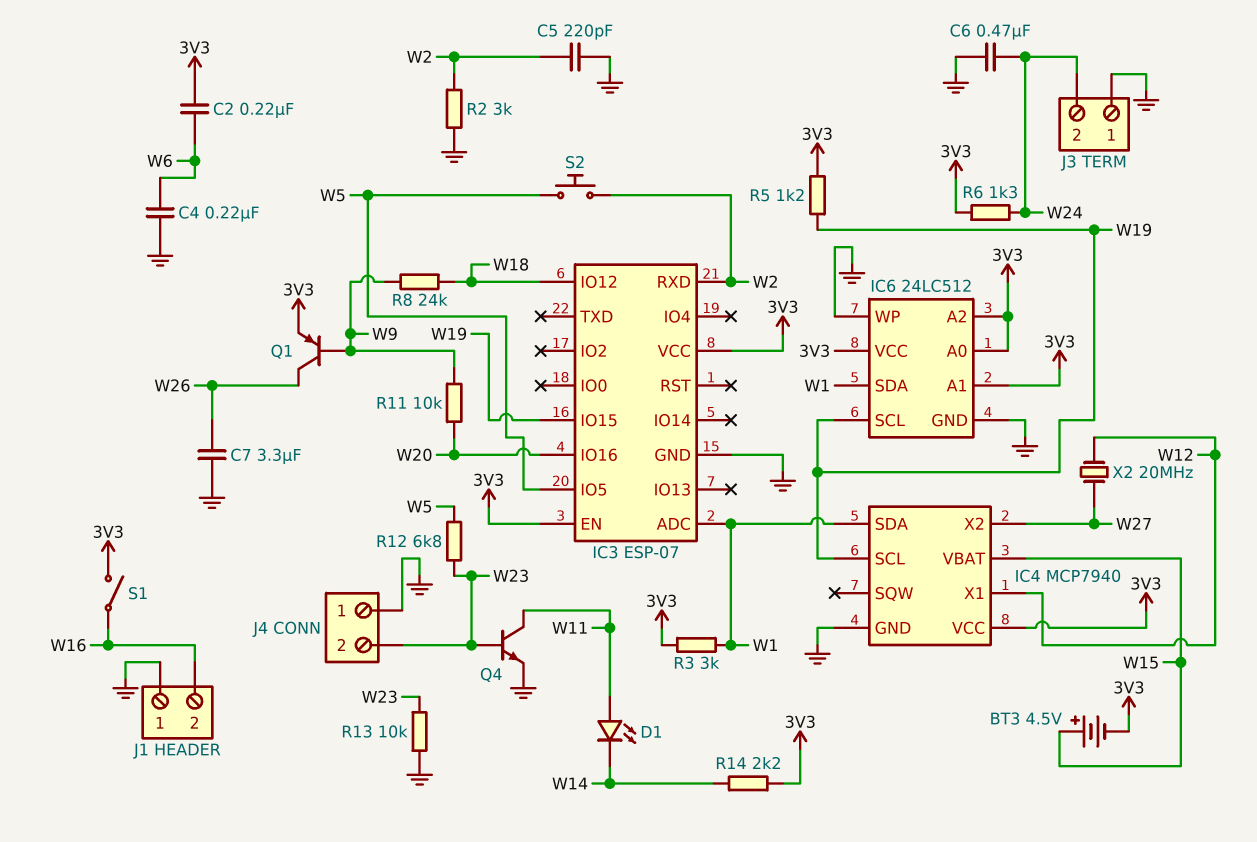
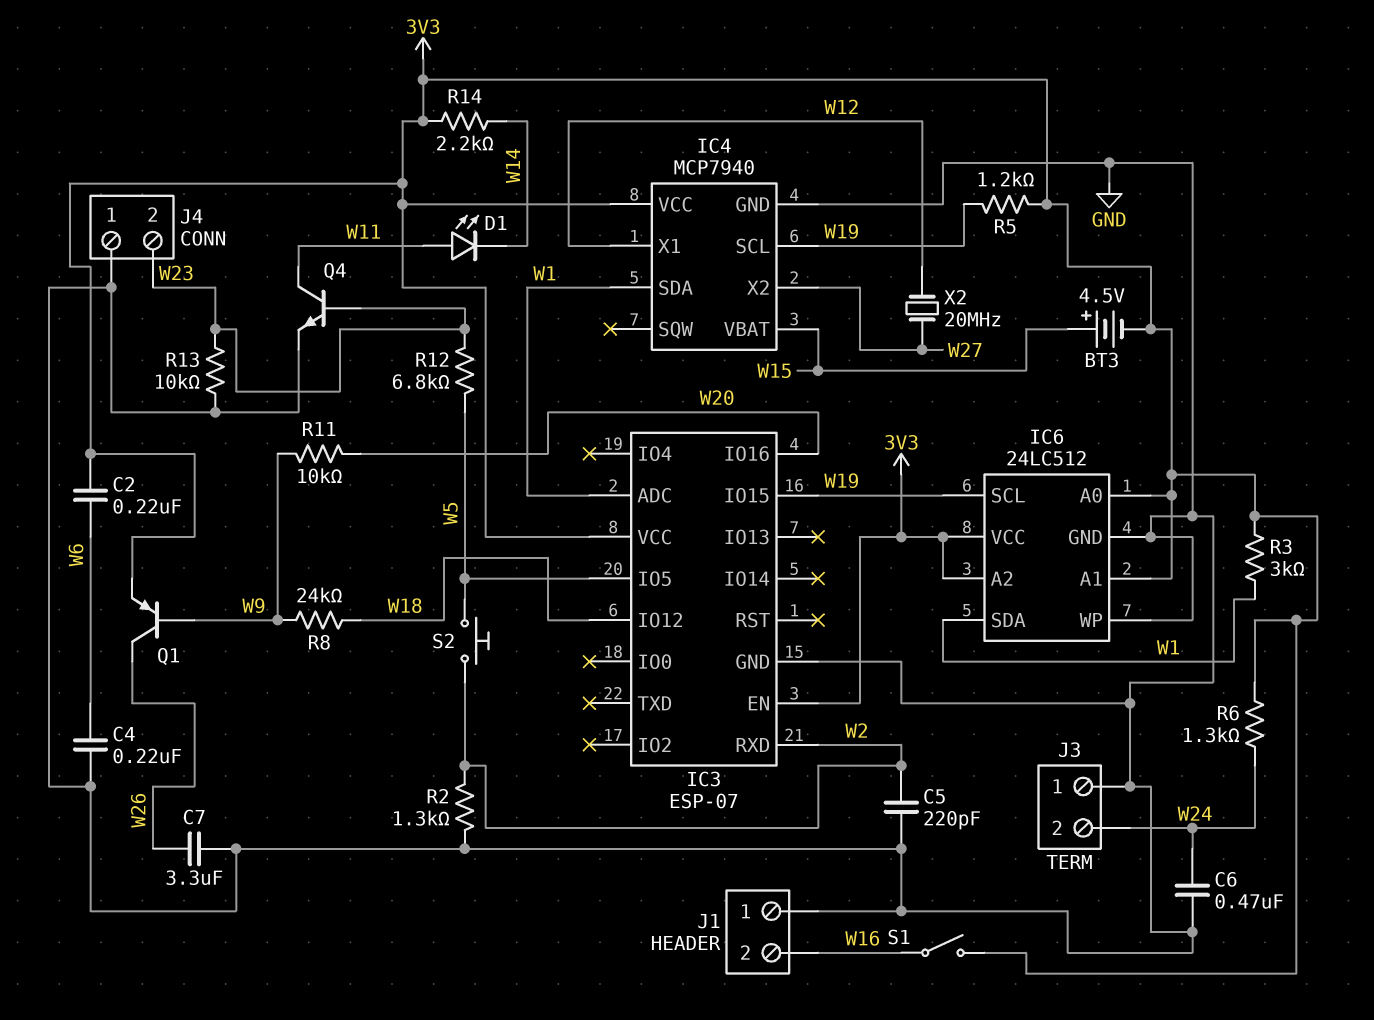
R2: 3k (GND, W2) -> 1.3k (GND, W2)

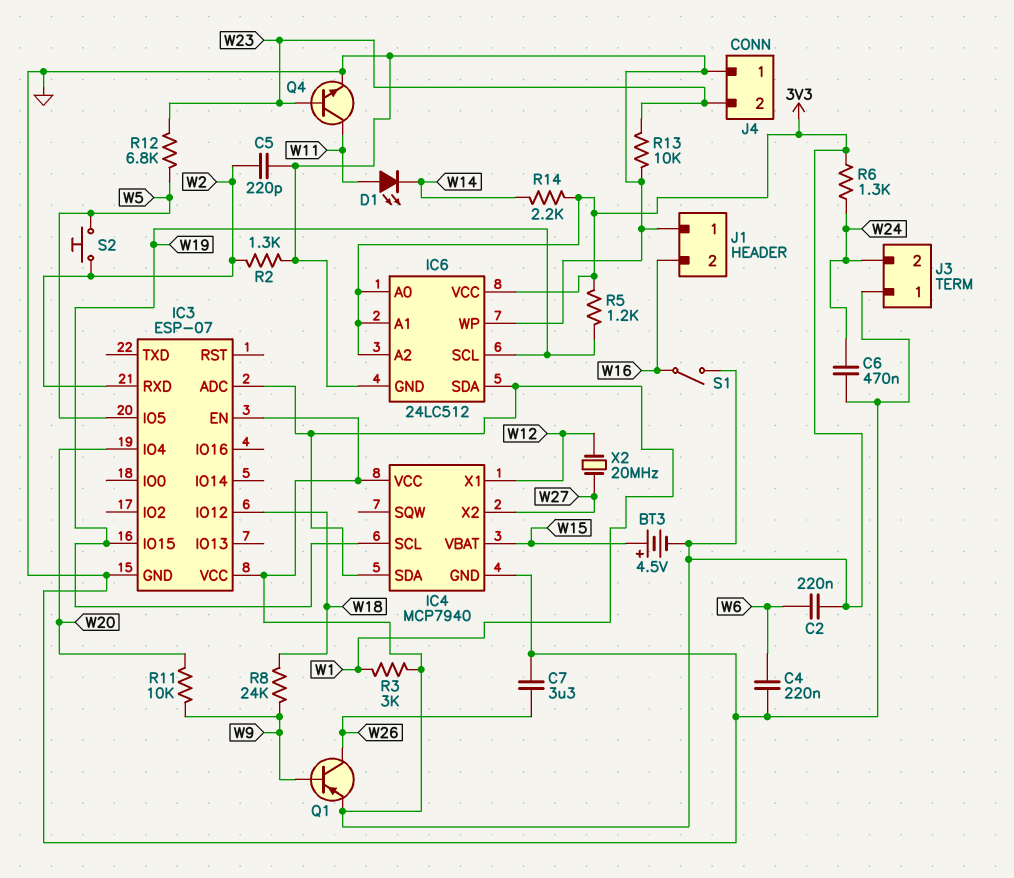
IC3 pin IO4: none -> W20
IC3 pin IO16: W20 -> none

